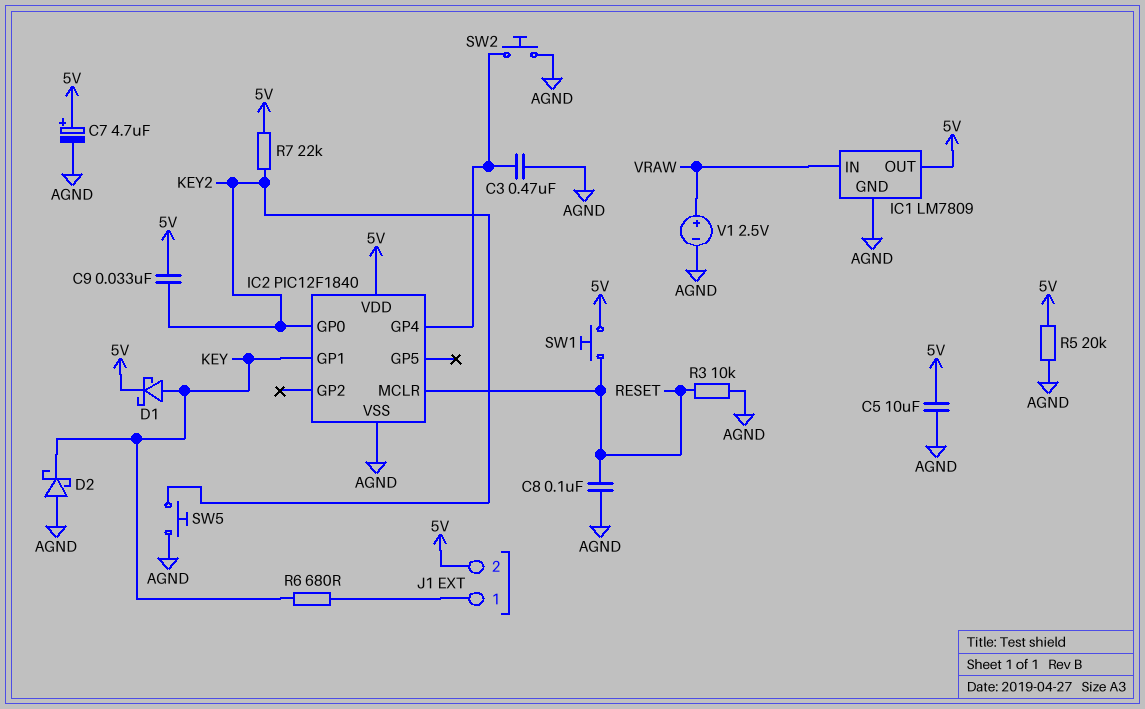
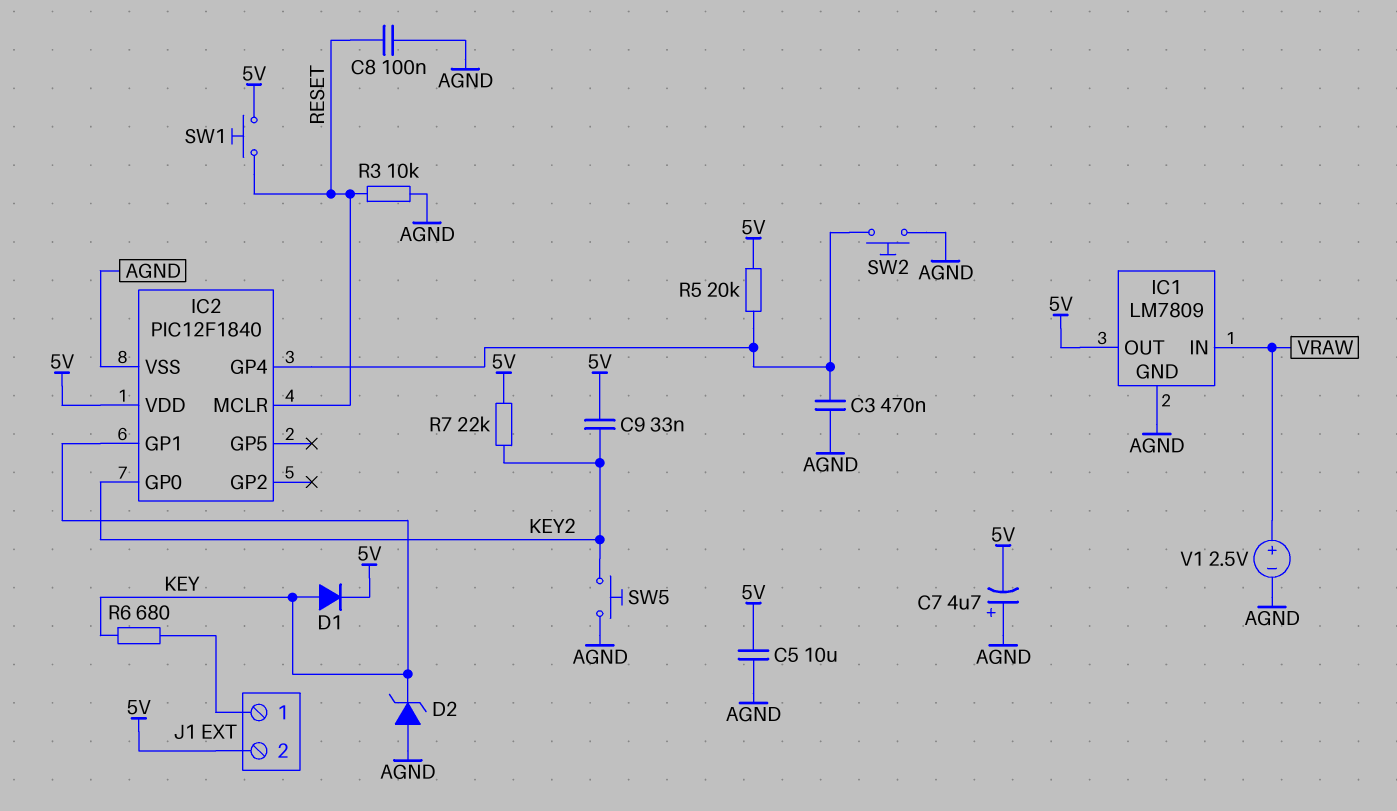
C7: 4.7uF (plus 5V, minus AGND) -> 4.7uF (plus AGND, minus 5V)
D1: schottky (A KEY, K 5V) -> diode (A KEY, K 5V)
D2: schottky (A AGND, K KEY) -> zener (A AGND, K KEY)
R5: 20k (5V, AGND) -> 20k (5V, IC2/GP4)

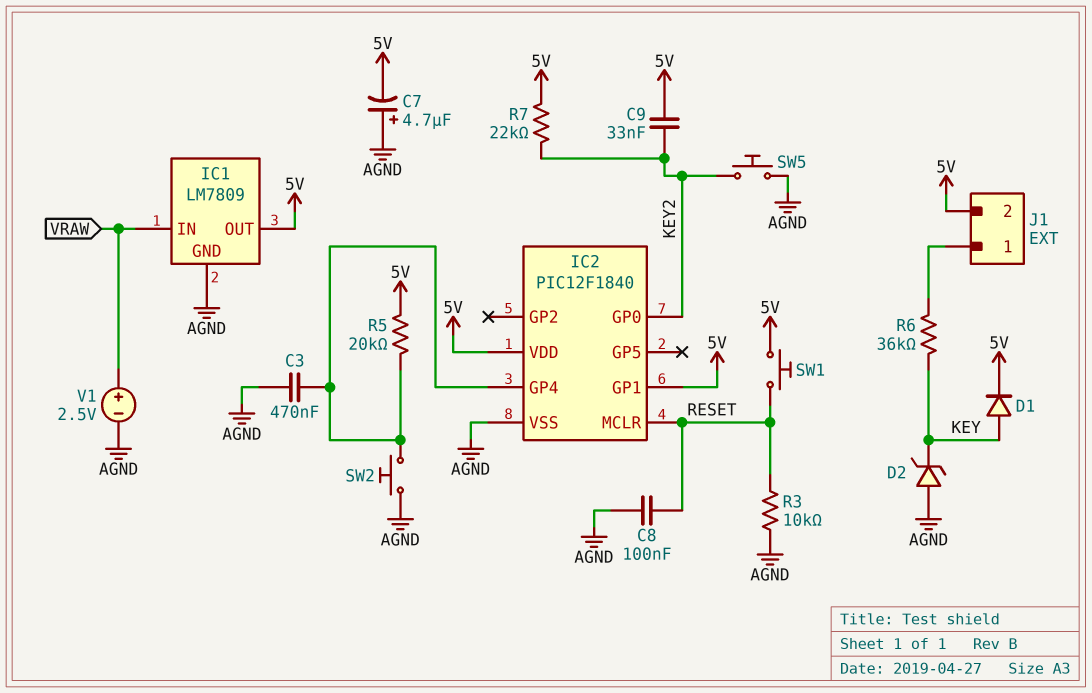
C5: 10uF (5V, AGND) -> none
IC2 pin GP1: KEY -> 5V
R6: 680 (J1/1, KEY) -> 36k (J1/1, KEY)

